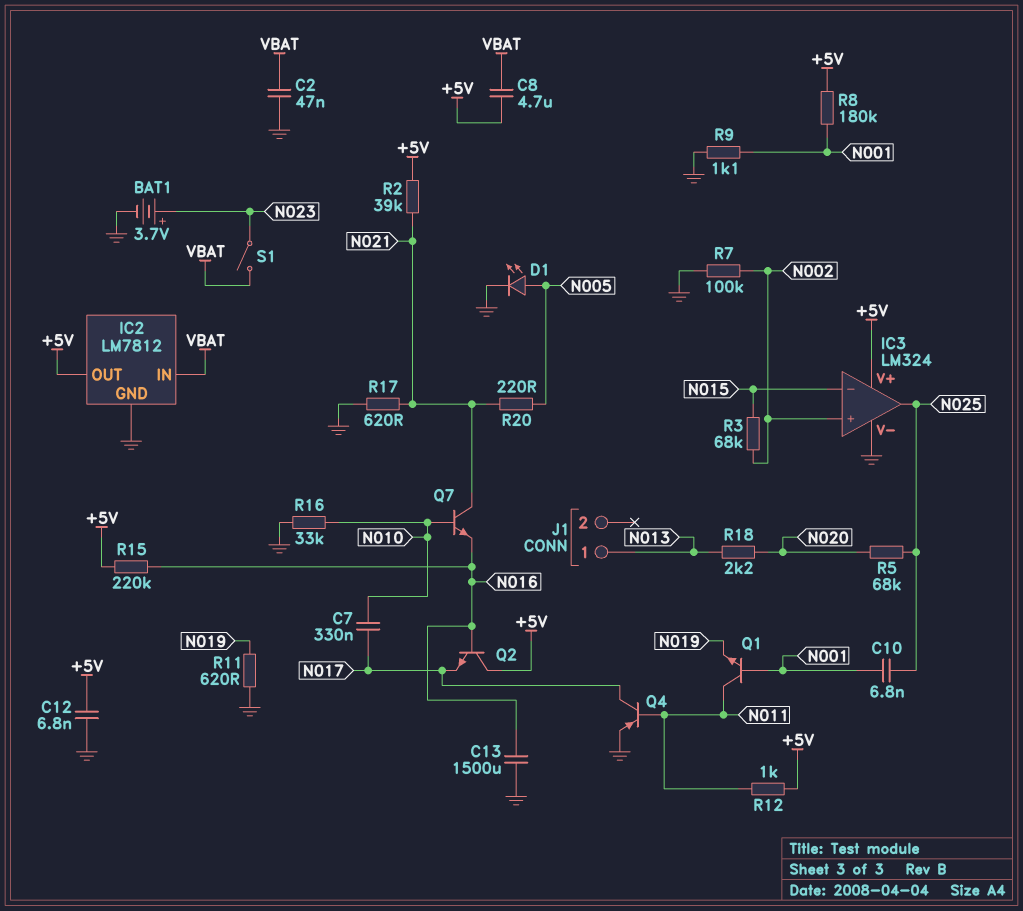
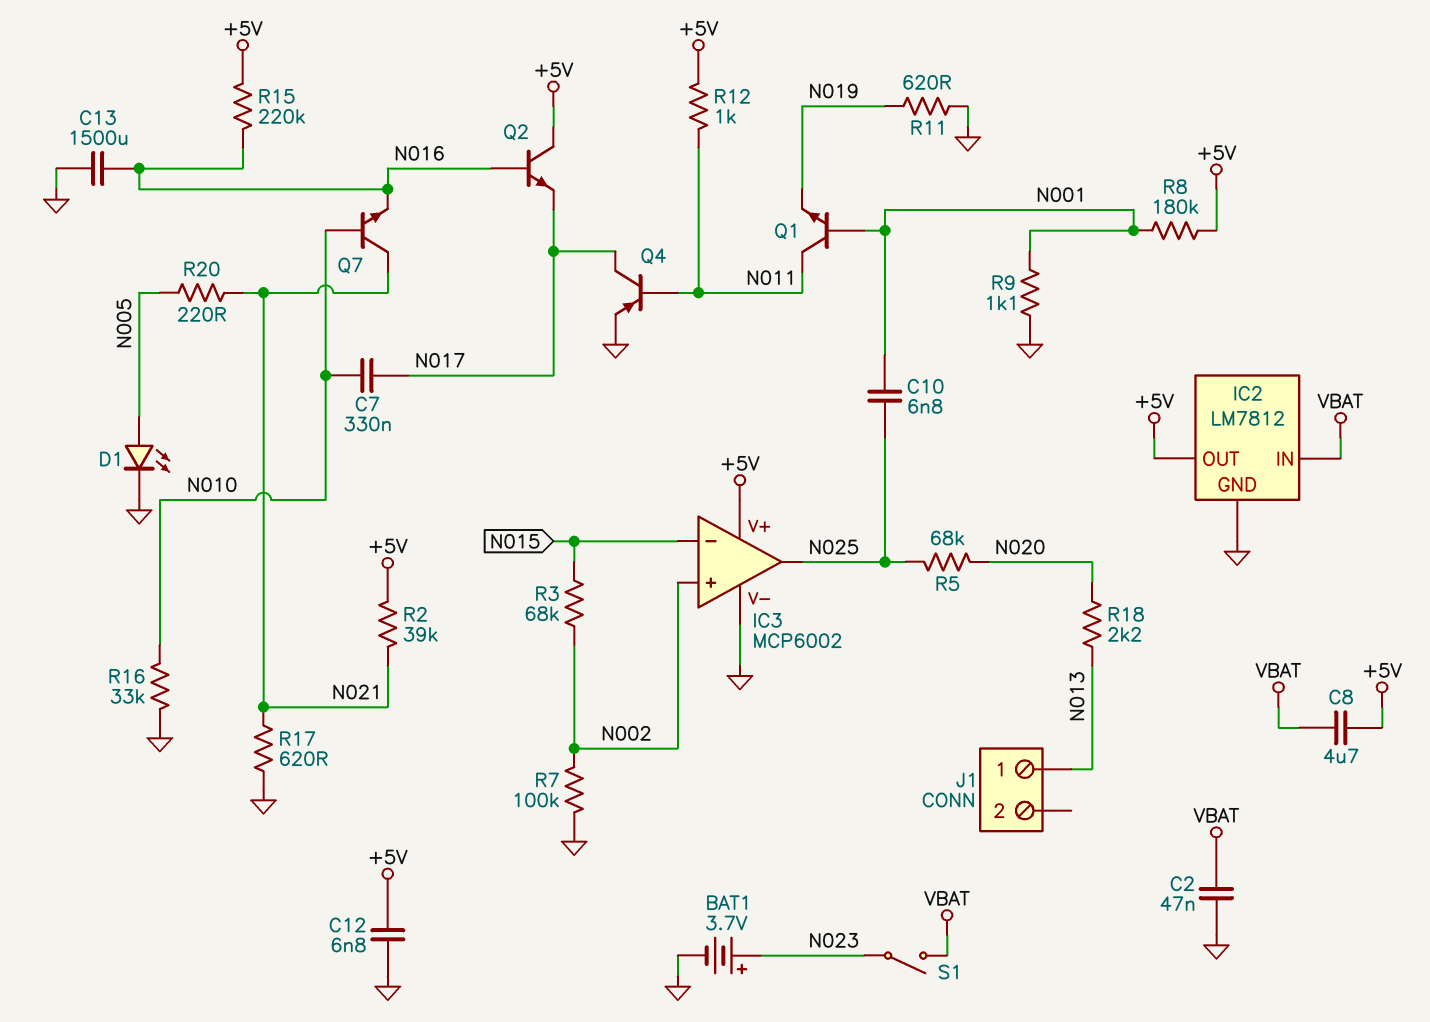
IC3: LM324 -> MCP6002

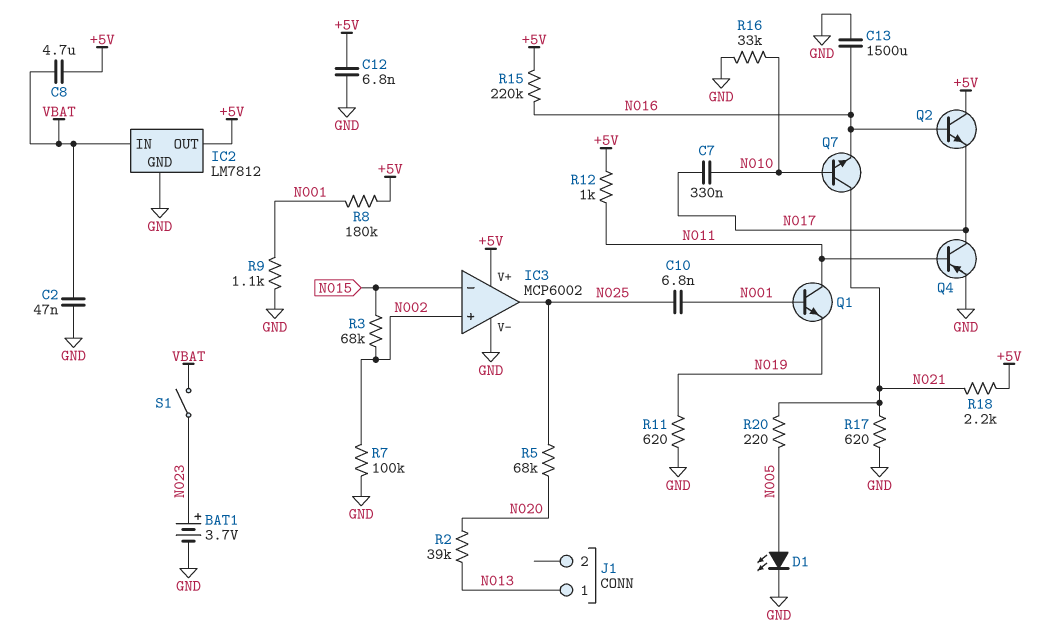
R2: 39k (+5V, N021) -> 39k (N013, N020)
R18: 2.2k (N013, N020) -> 2.2k (+5V, N021)

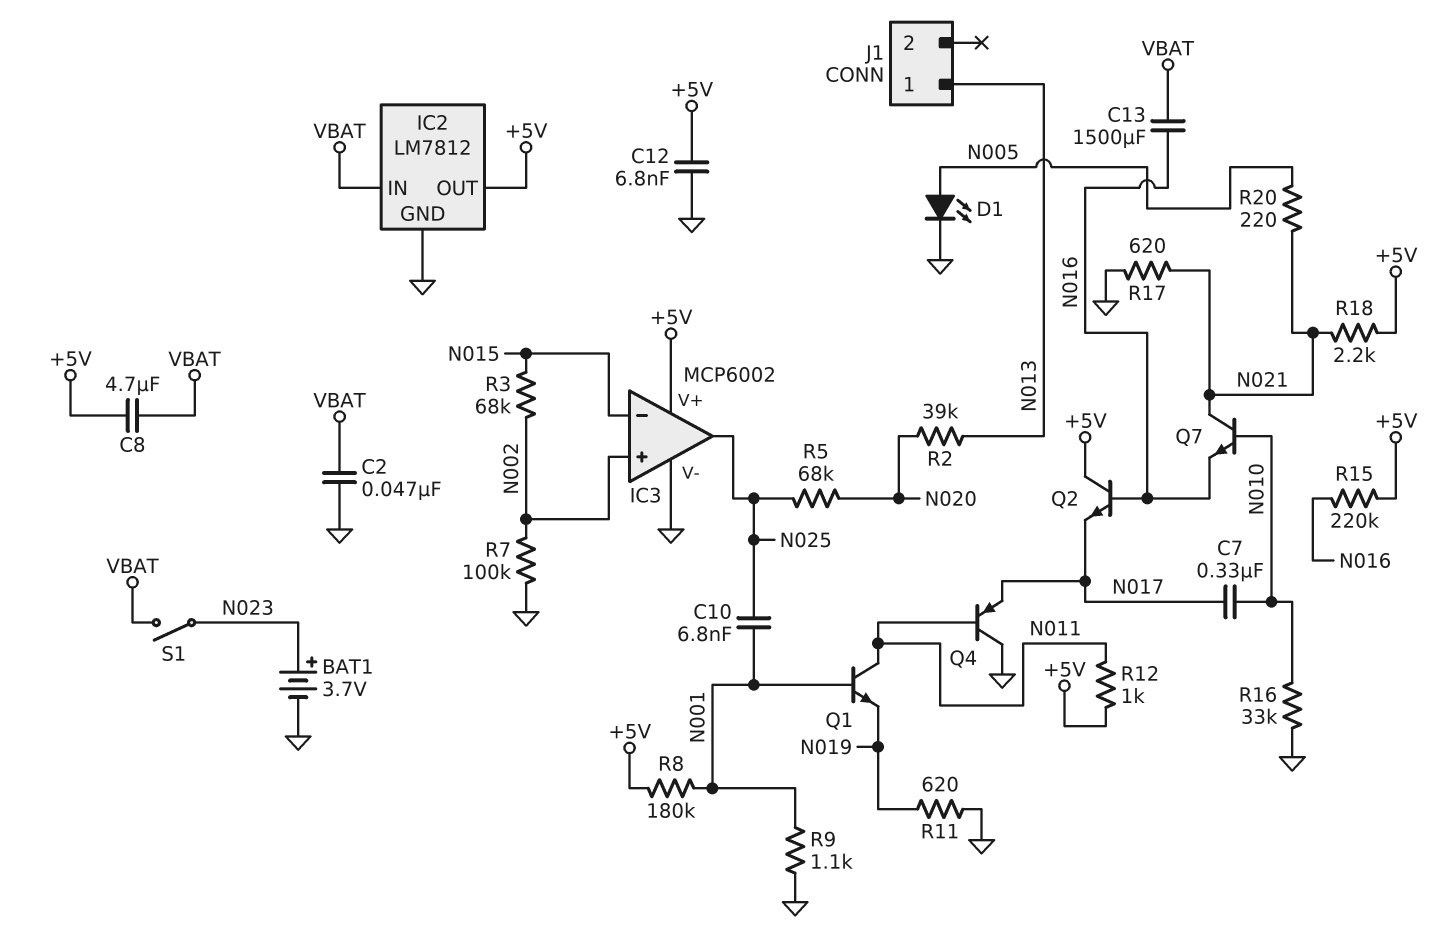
C13: 1500uF (GND, N016) -> 1500uF (N016, VBAT)
Q4: PNP (B N011, C N017, E GND) -> PNP (B N011, C GND, E N017)

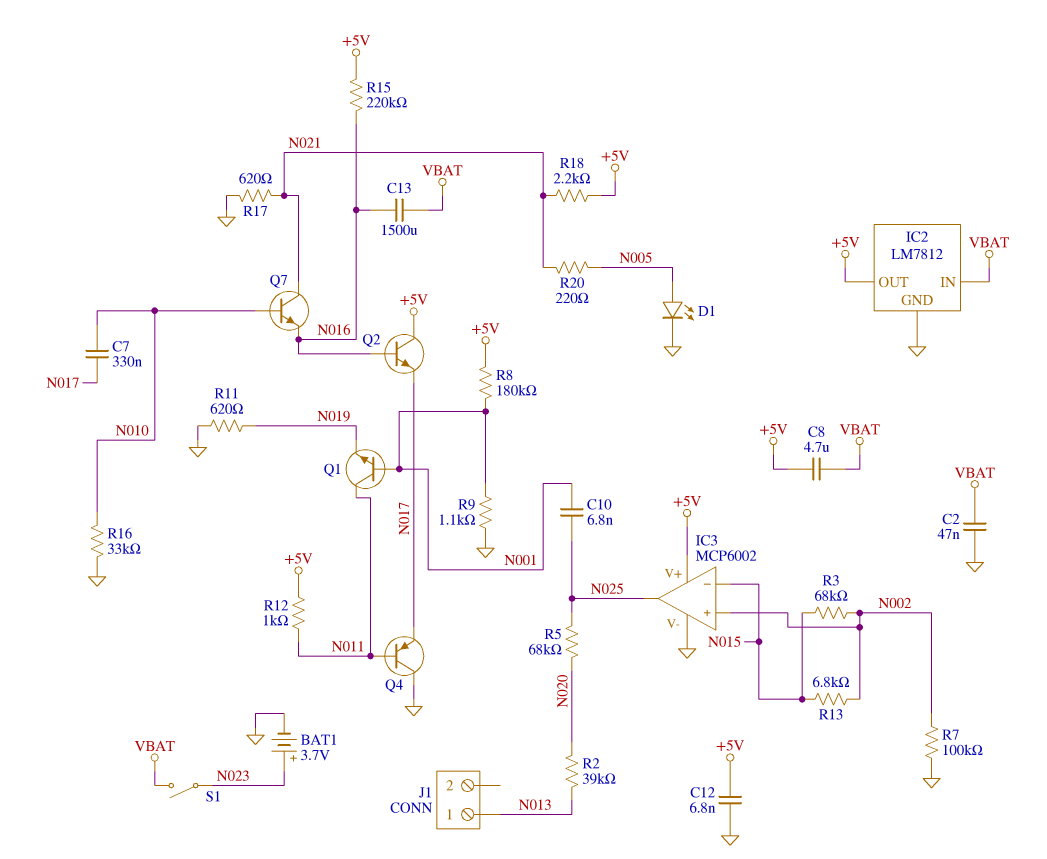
R13: none -> 6.8k (N002, N015)

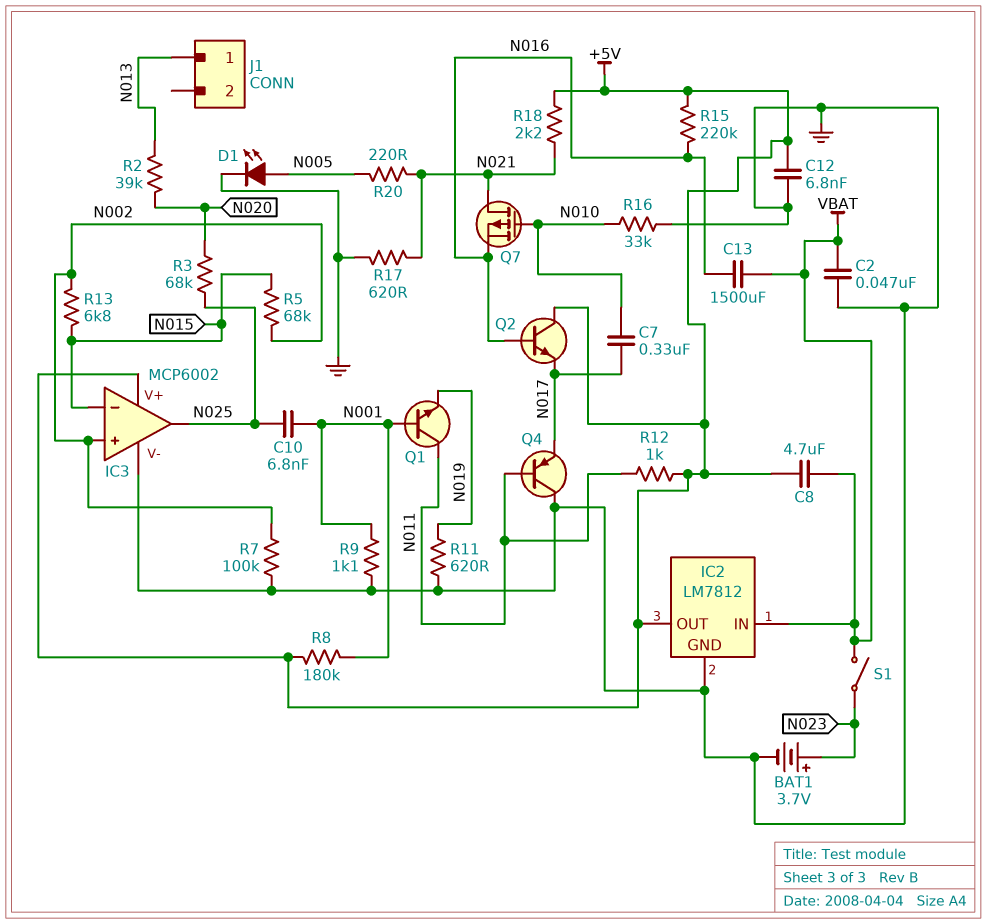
Q7: NPN (B N010, C N021, E N016) -> PMOS (G N010, D N021, S N016)
R3: 68k (N002, N015) -> 68k (N020, N025)
R5: 68k (N020, N025) -> 68k (N002, N015)

